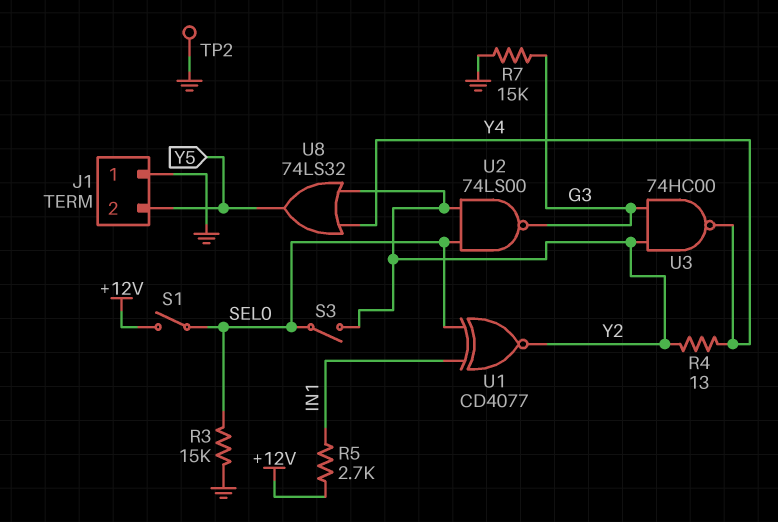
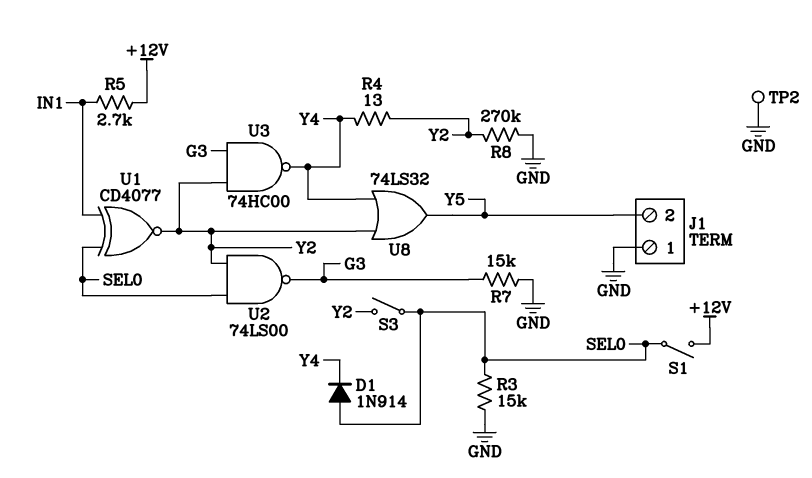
D1: none -> diode 1N914 (A SEL0, K Y4)
R8: none -> 270k (GND, Y2)

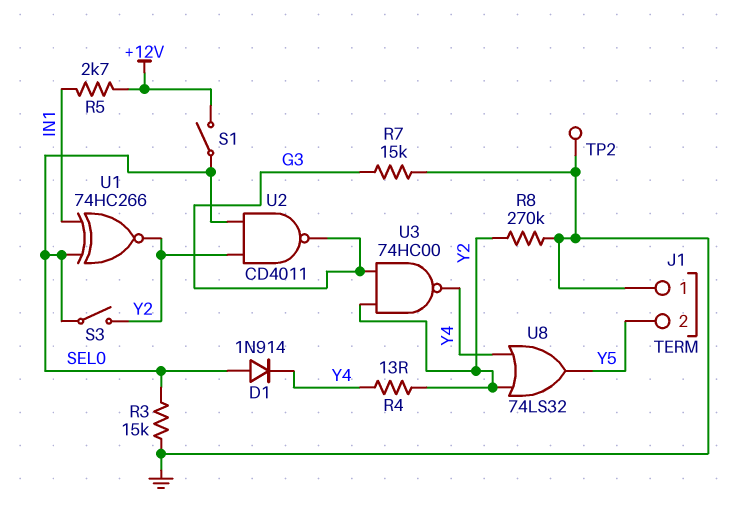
U1: XNOR CD4077 (in IN1, in SEL0, out Y2) -> XNOR 74HC266 (in IN1, in SEL0, out Y2)
U2: NAND 74LS00 (in SEL0, in Y2, out G3) -> NAND CD4011 (in SEL0, in Y2, out G3)

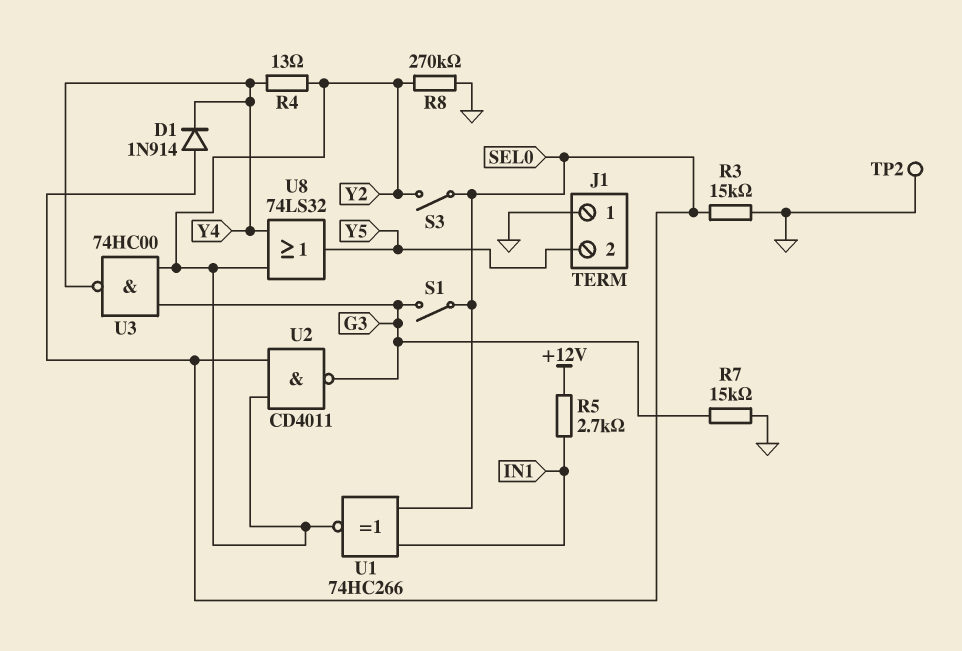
S1: switch (+12V, SEL0) -> switch (G3, SEL0)

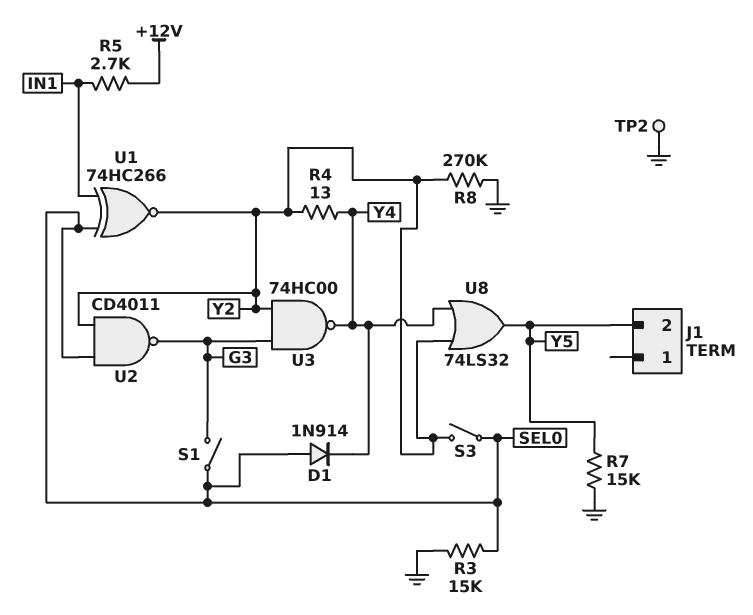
J1 pin 1: GND -> none
R7: 15k (G3, GND) -> 15k (GND, Y5)

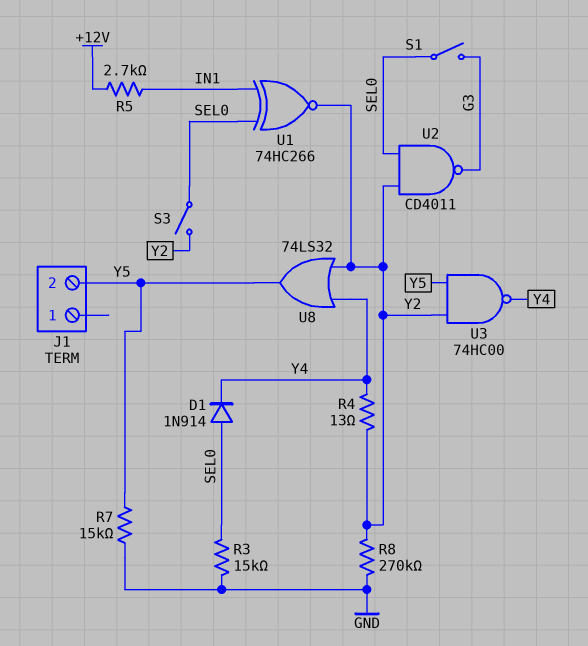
TP2: test point (GND) -> none
U3: NAND 74HC00 (in G3, in Y2, out Y4) -> NAND 74HC00 (in Y2, in Y5, out Y4)

